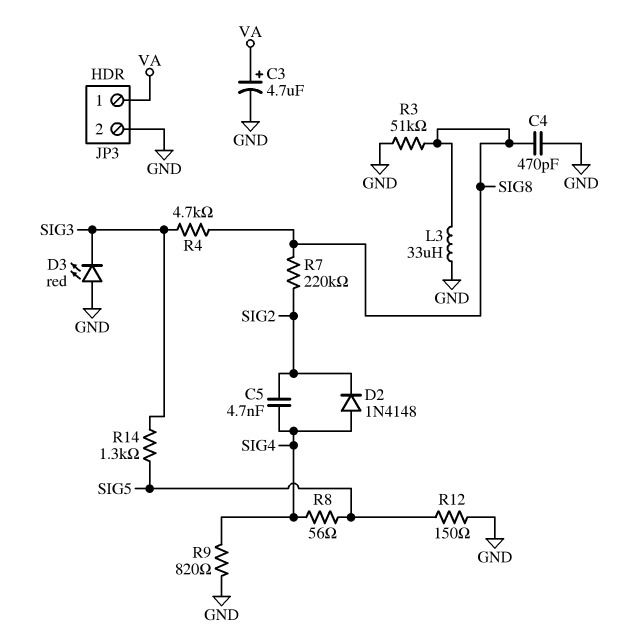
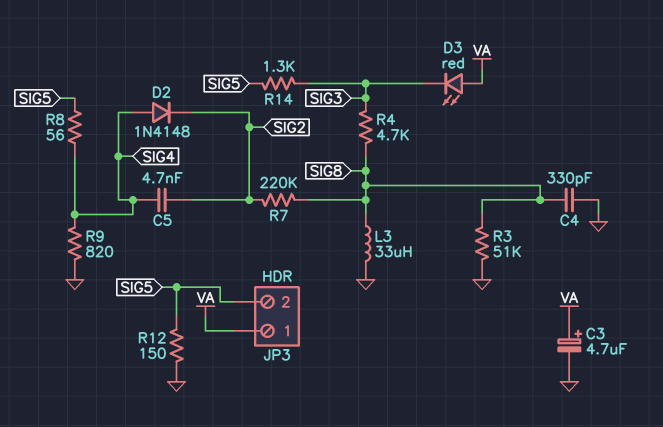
C4: 470pF (GND, SIG8) -> 330pF (GND, SIG8)
D3: LED red (A GND, K SIG3) -> LED red (A VA, K SIG3)
JP3 pin 2: GND -> SIG5

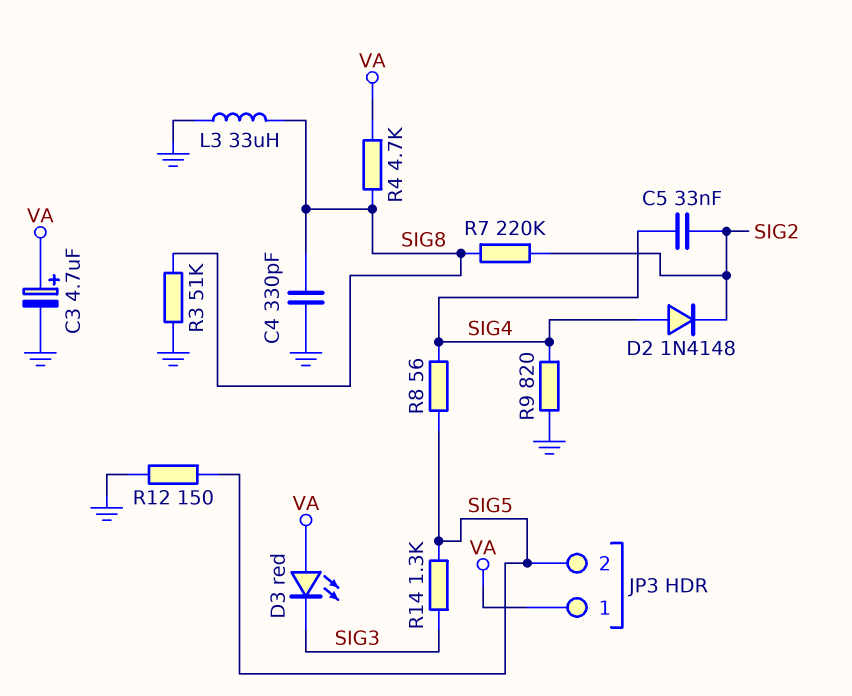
C5: 4.7nF (SIG2, SIG4) -> 33nF (SIG2, SIG4)
R4: 4.7k (SIG3, SIG8) -> 4.7k (SIG8, VA)

